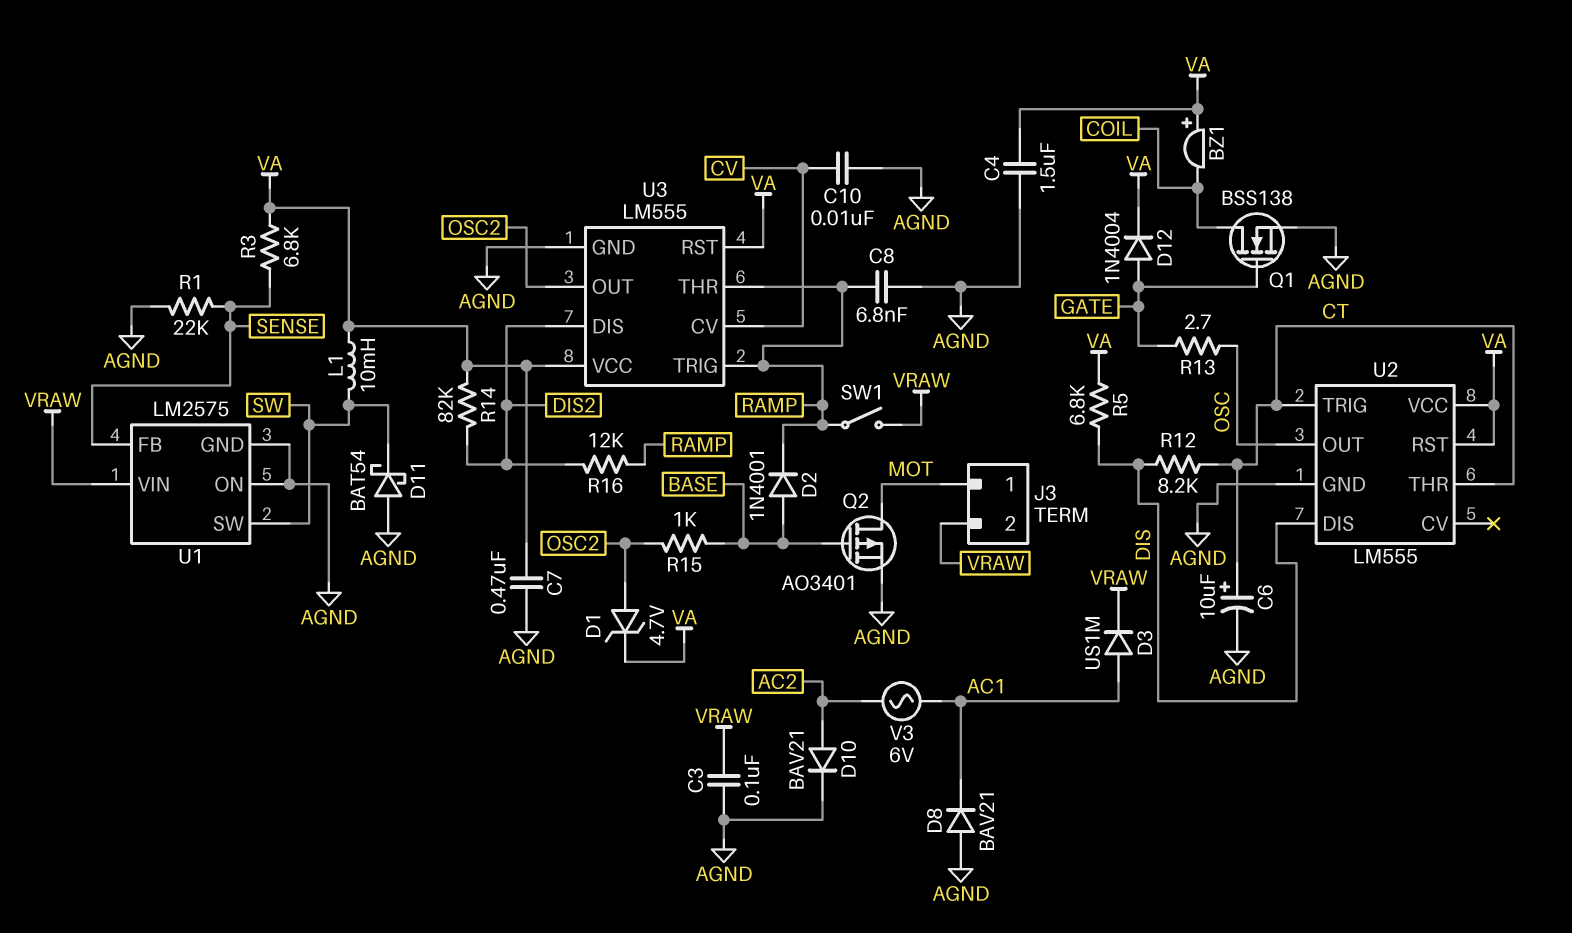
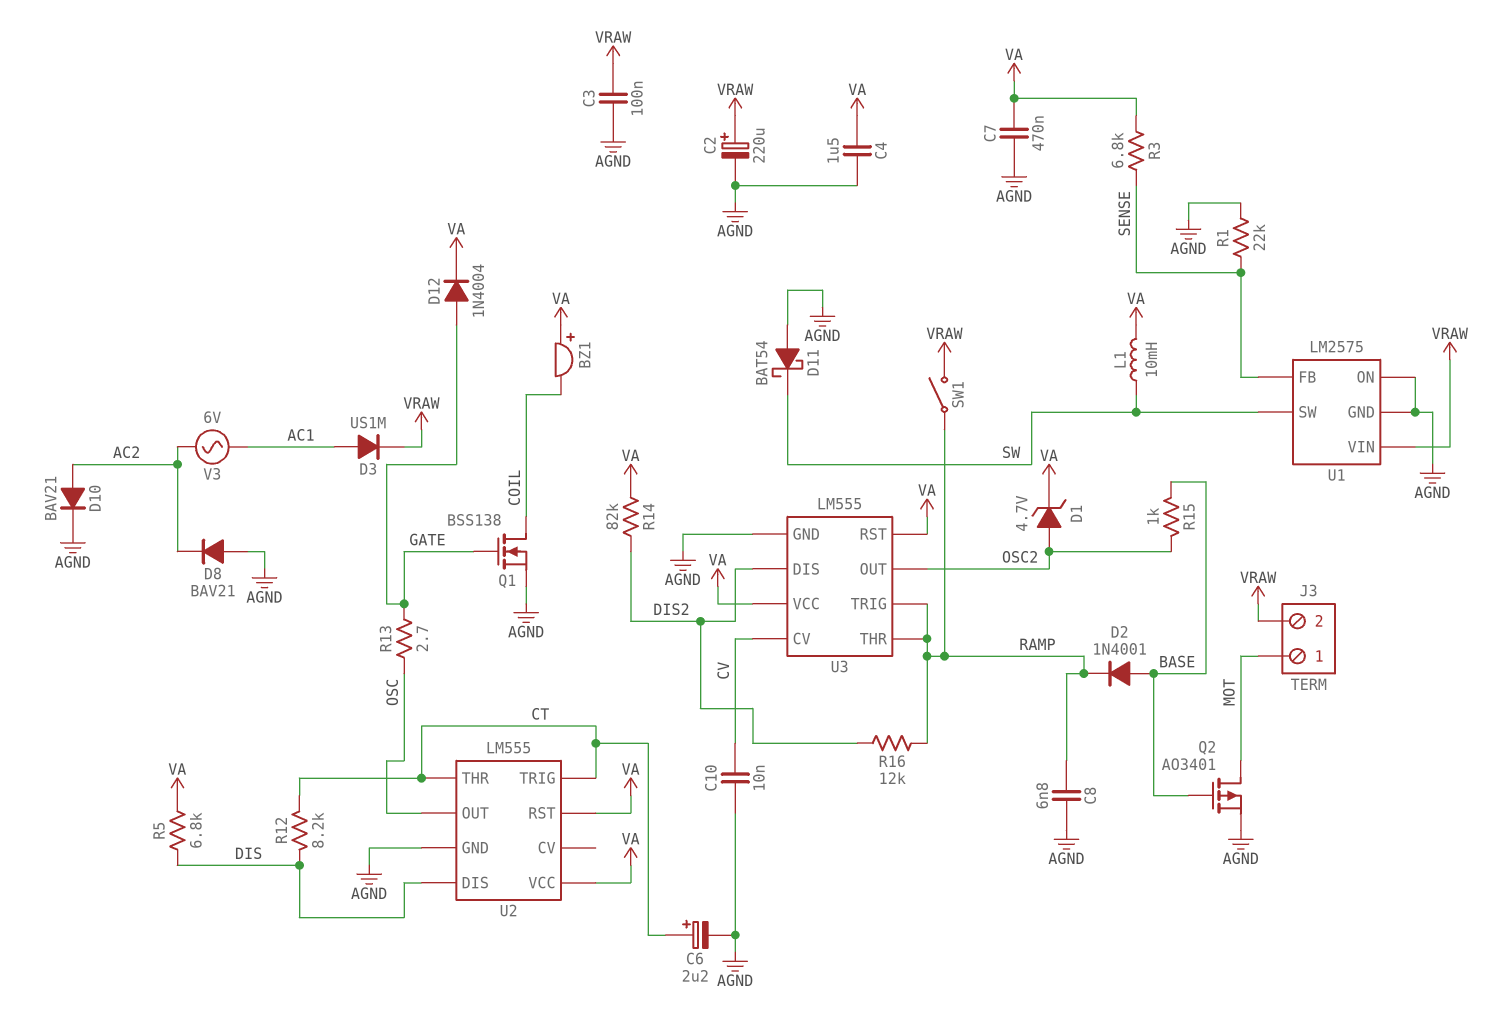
C2: none -> 220uF (plus VRAW, minus AGND)
C6: 10uF (plus CT, minus AGND) -> 2.2uF (plus CT, minus AGND)
D8: diode BAV21 (A AGND, K AC1) -> diode BAV21 (A AGND, K AC2)

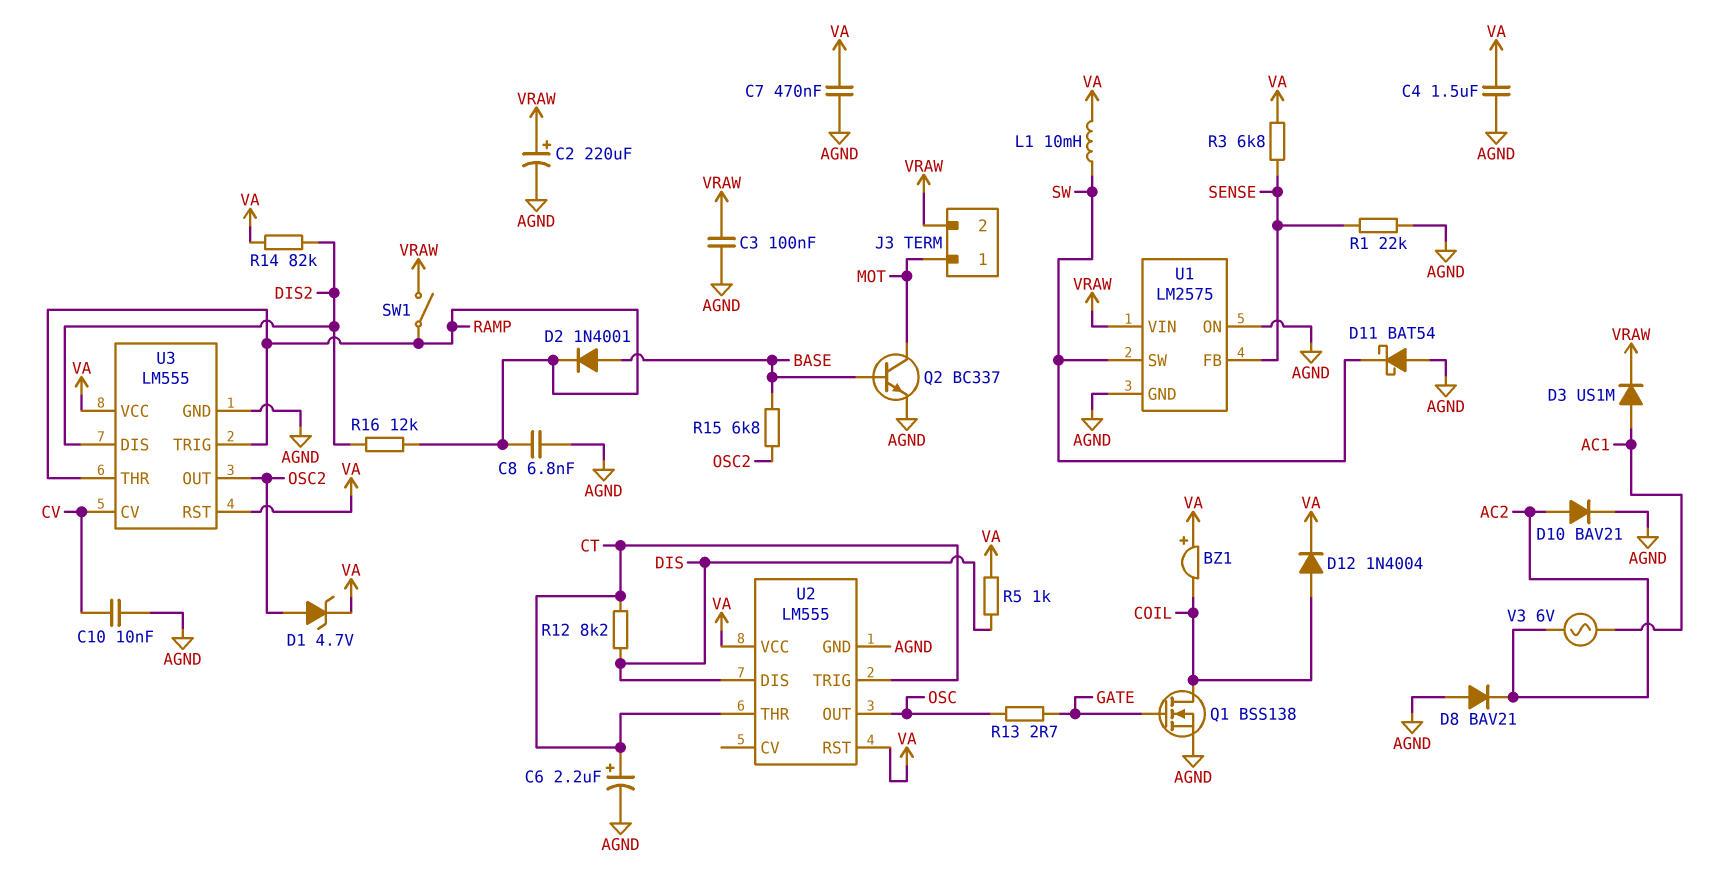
D12: diode 1N4004 (A GATE, K VA) -> diode 1N4004 (A COIL, K VA)
Q2: PMOS AO3401 (G BASE, D MOT, S AGND) -> NPN BC337 (B BASE, C MOT, E AGND)
R5: 6.8k (DIS, VA) -> 1k (DIS, VA)
R15: 1k (BASE, OSC2) -> 6.8k (BASE, OSC2)

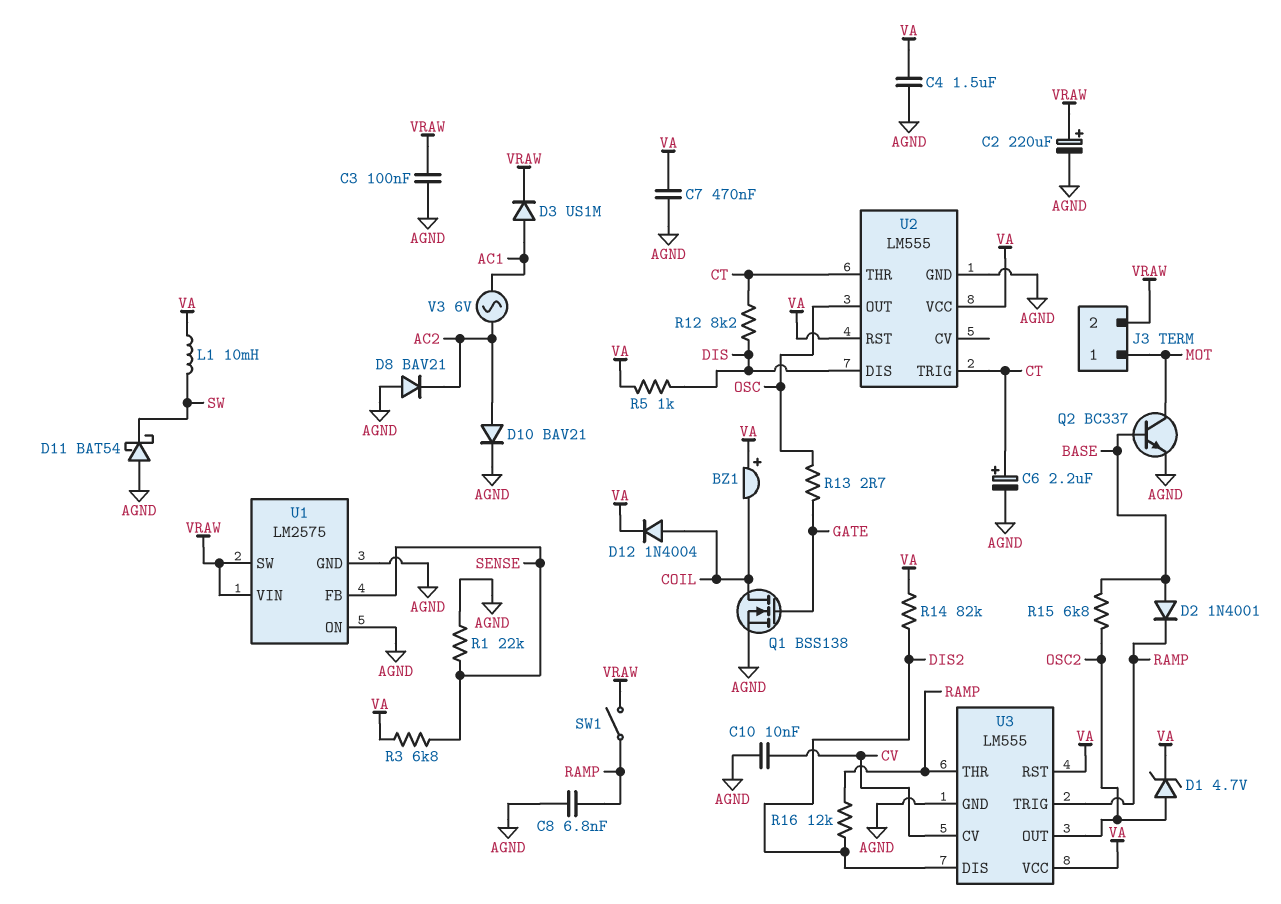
U1 pin SW: SW -> VRAW

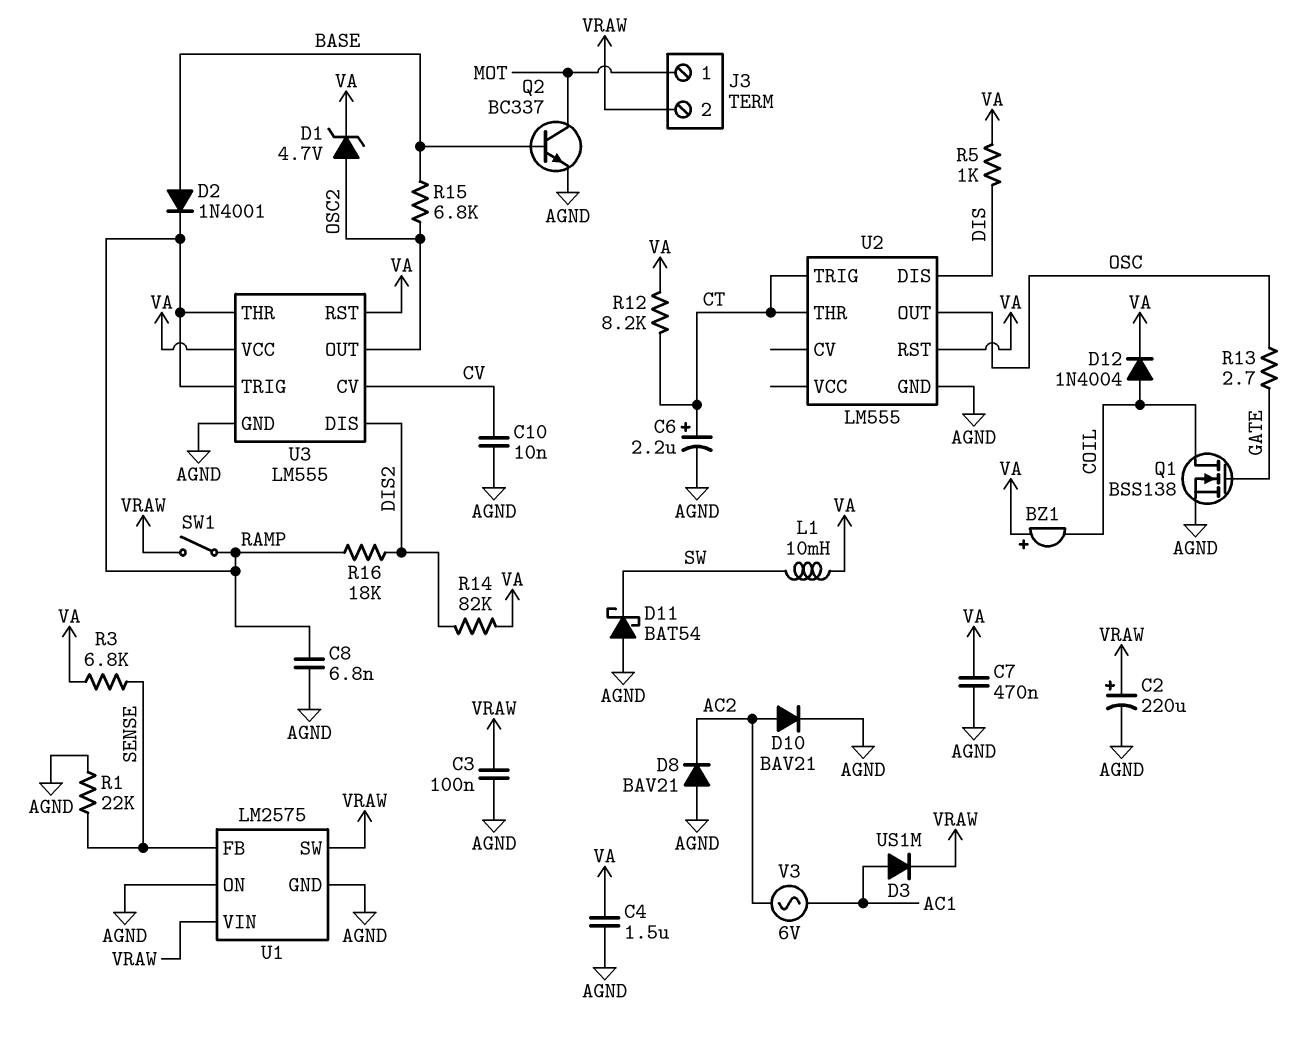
R12: 8.2k (CT, DIS) -> 8.2k (CT, VA)
R16: 12k (DIS2, RAMP) -> 18k (DIS2, RAMP)
U2 pin VCC: VA -> none

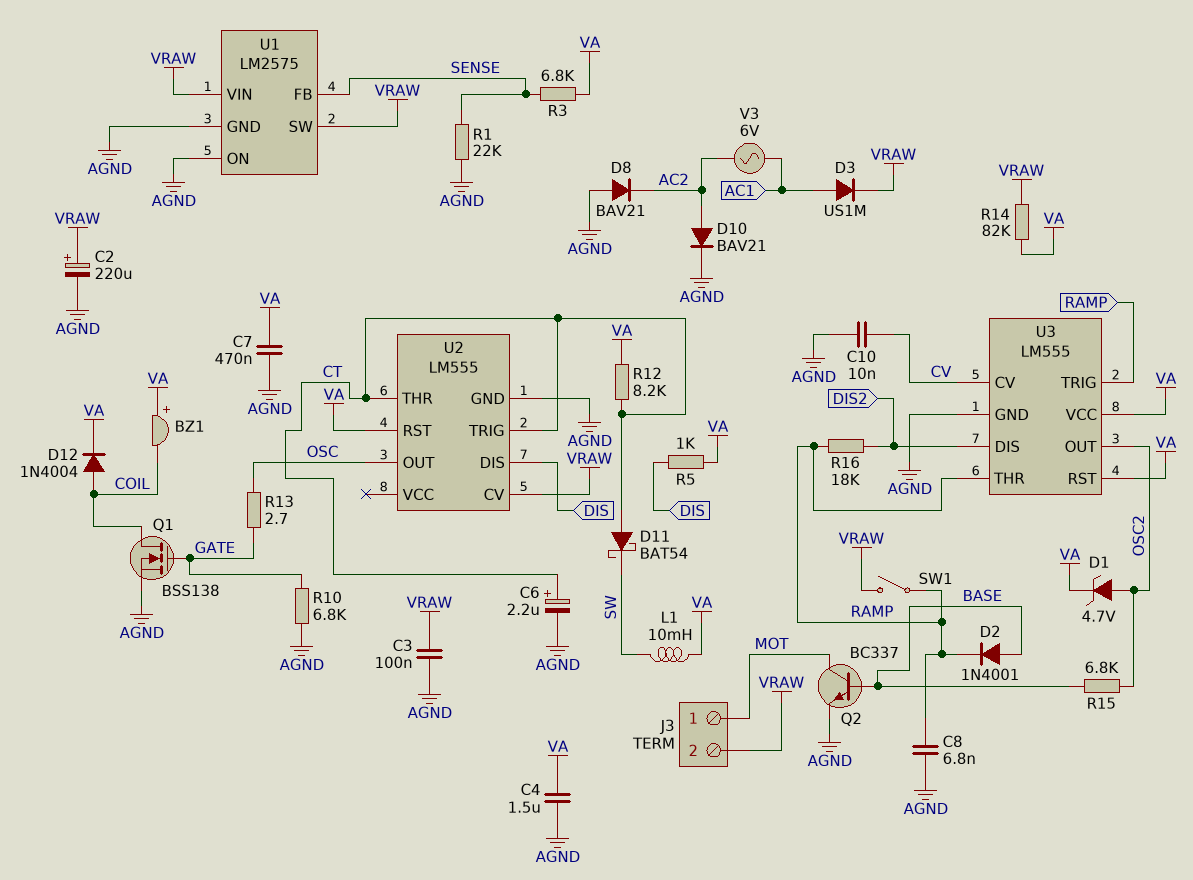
D11: schottky BAT54 (A AGND, K SW) -> schottky BAT54 (A CT, K SW)
R10: none -> 6.8k (AGND, GATE)
R14: 82k (DIS2, VA) -> 82k (VA, VRAW)
U2 pin CV: none -> VRAW

